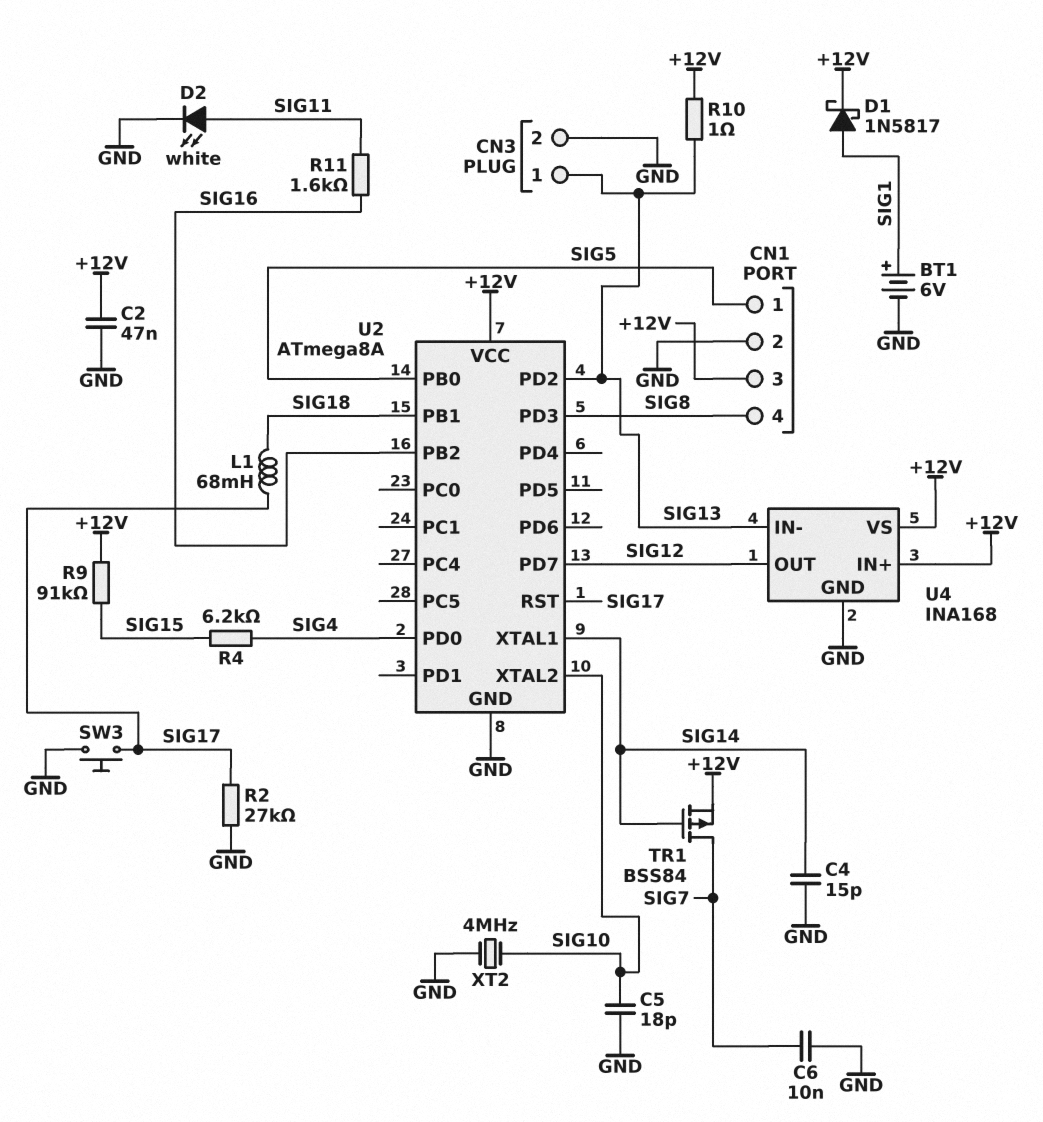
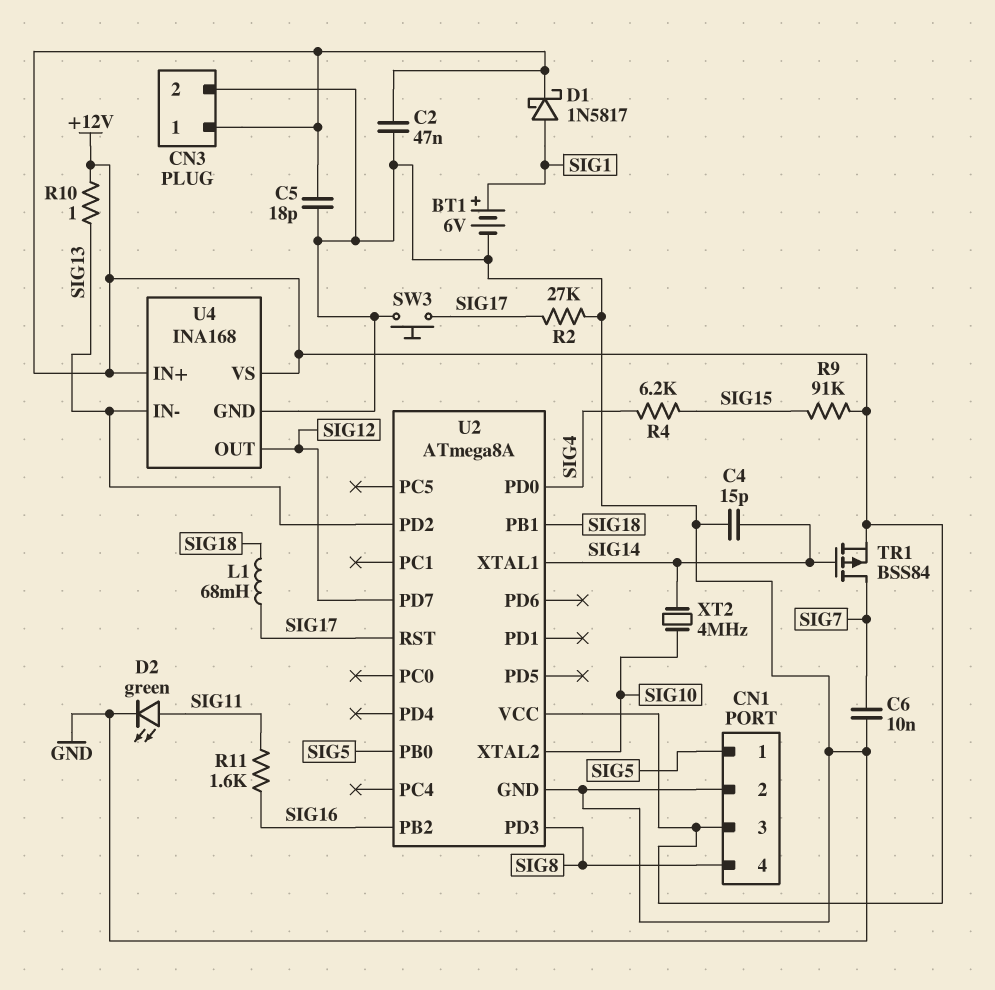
C5: 18pF (GND, SIG10) -> 18pF (+12V, GND)
CN3 pin 1: SIG13 -> +12V
D2: LED white (A SIG11, K GND) -> LED green (A SIG11, K GND)
XT2: 4MHz (GND, SIG10) -> 4MHz (SIG10, SIG14)

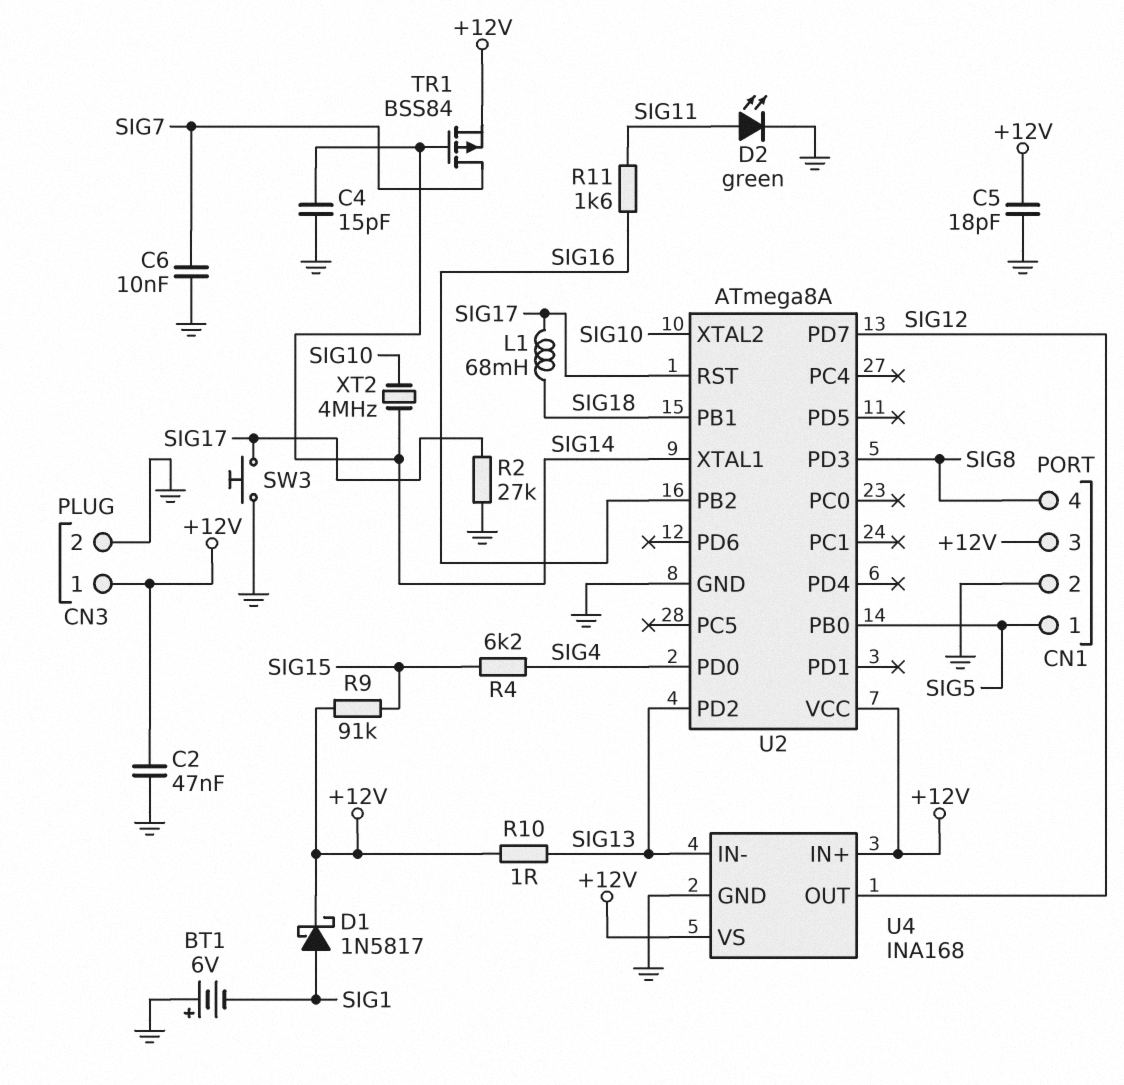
BT1: 6V (plus SIG1, minus GND) -> 6V (plus GND, minus SIG1)

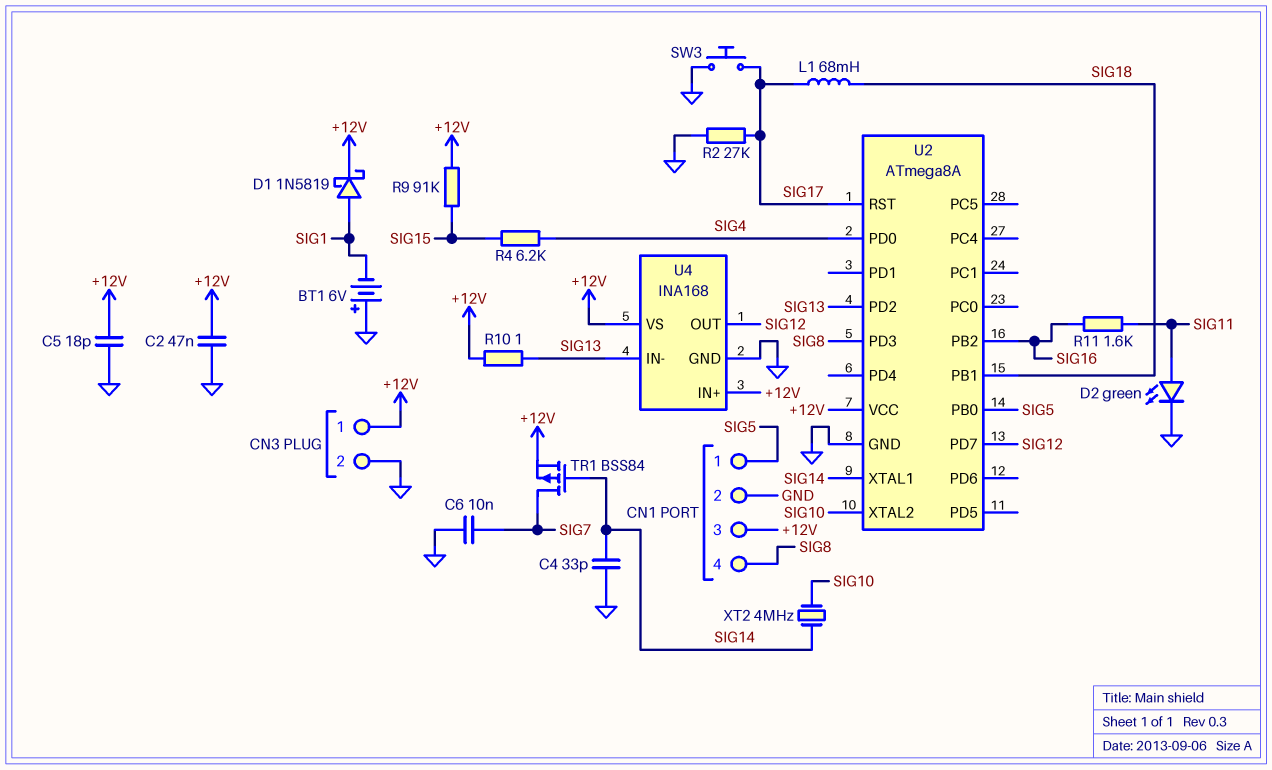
C4: 15pF (GND, SIG14) -> 33pF (GND, SIG14)
D1: schottky 1N5817 (A SIG1, K +12V) -> schottky 1N5819 (A SIG1, K +12V)

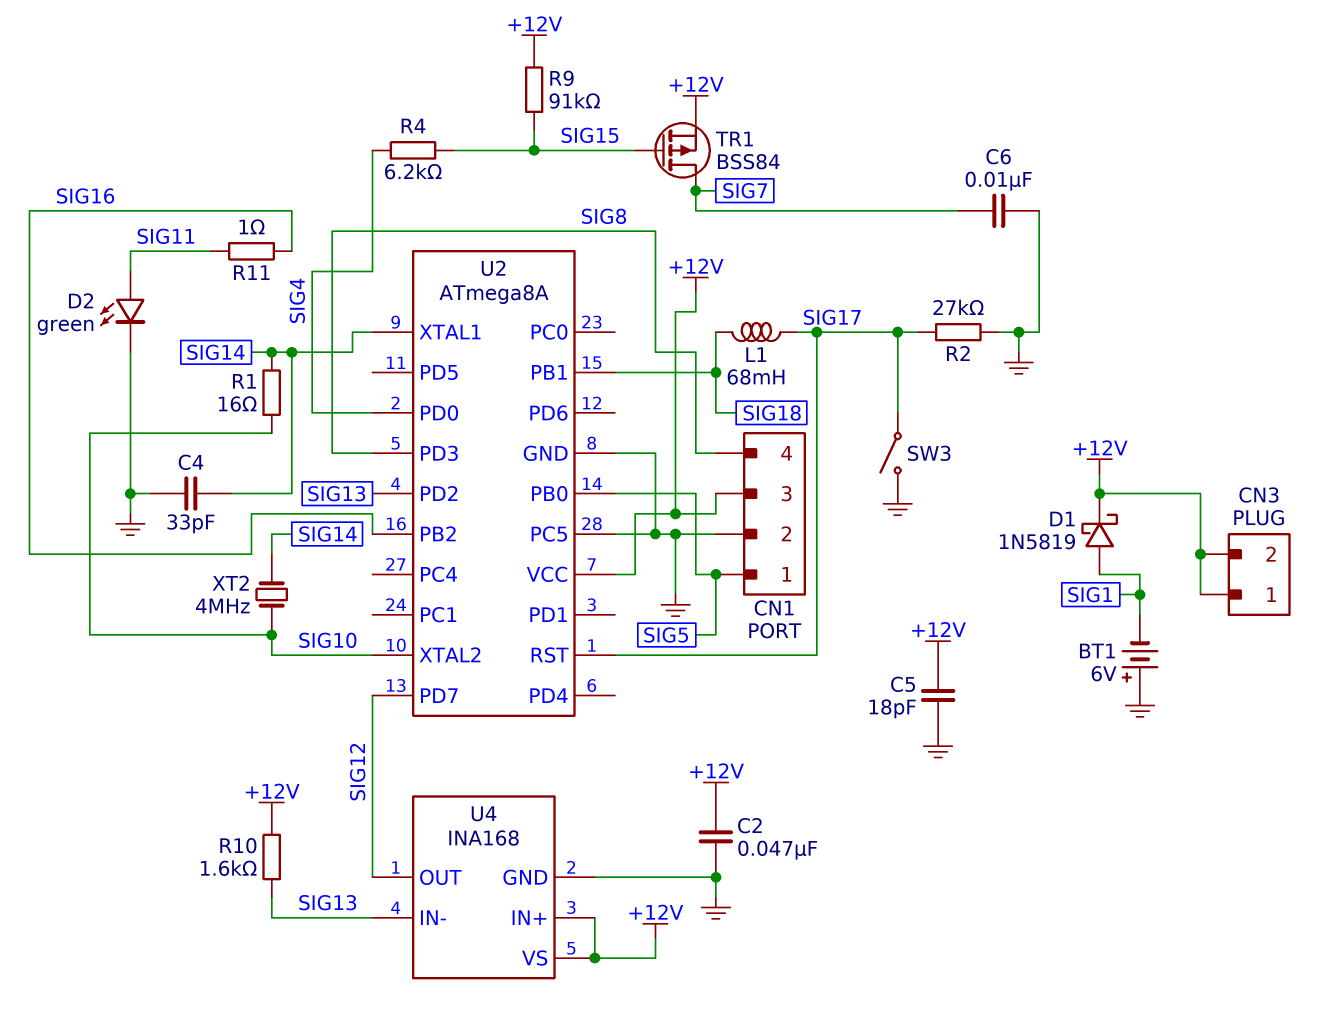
CN3 pin 2: GND -> +12V
R1: none -> 16 (SIG10, SIG14)
R10: 1 (+12V, SIG13) -> 1.6k (+12V, SIG13)
R11: 1.6k (SIG11, SIG16) -> 1 (SIG11, SIG16)
SW3: button (GND, SIG17) -> switch (GND, SIG17)
TR1: PMOS BSS84 (G SIG14, D SIG7, S +12V) -> PMOS BSS84 (G SIG15, D SIG7, S +12V)
U2 pin PC5: none -> GND

